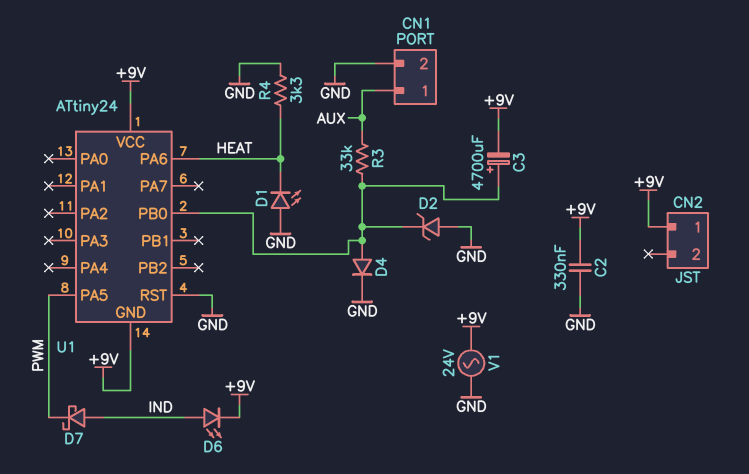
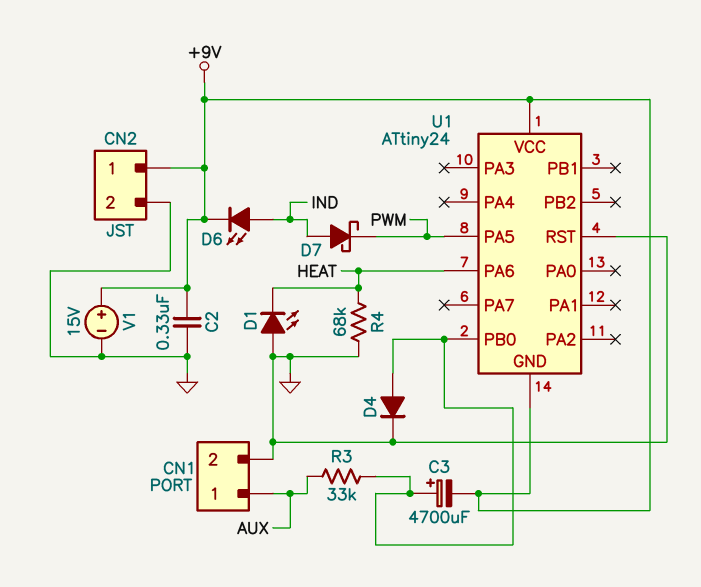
CN2 pin 2: none -> GND
D2: zener (A GND, K U1/PB0) -> none
R4: 3.3k (GND, HEAT) -> 68k (GND, HEAT)
V1: AC 24V (+9V, GND) -> 15V (plus +9V, minus GND)

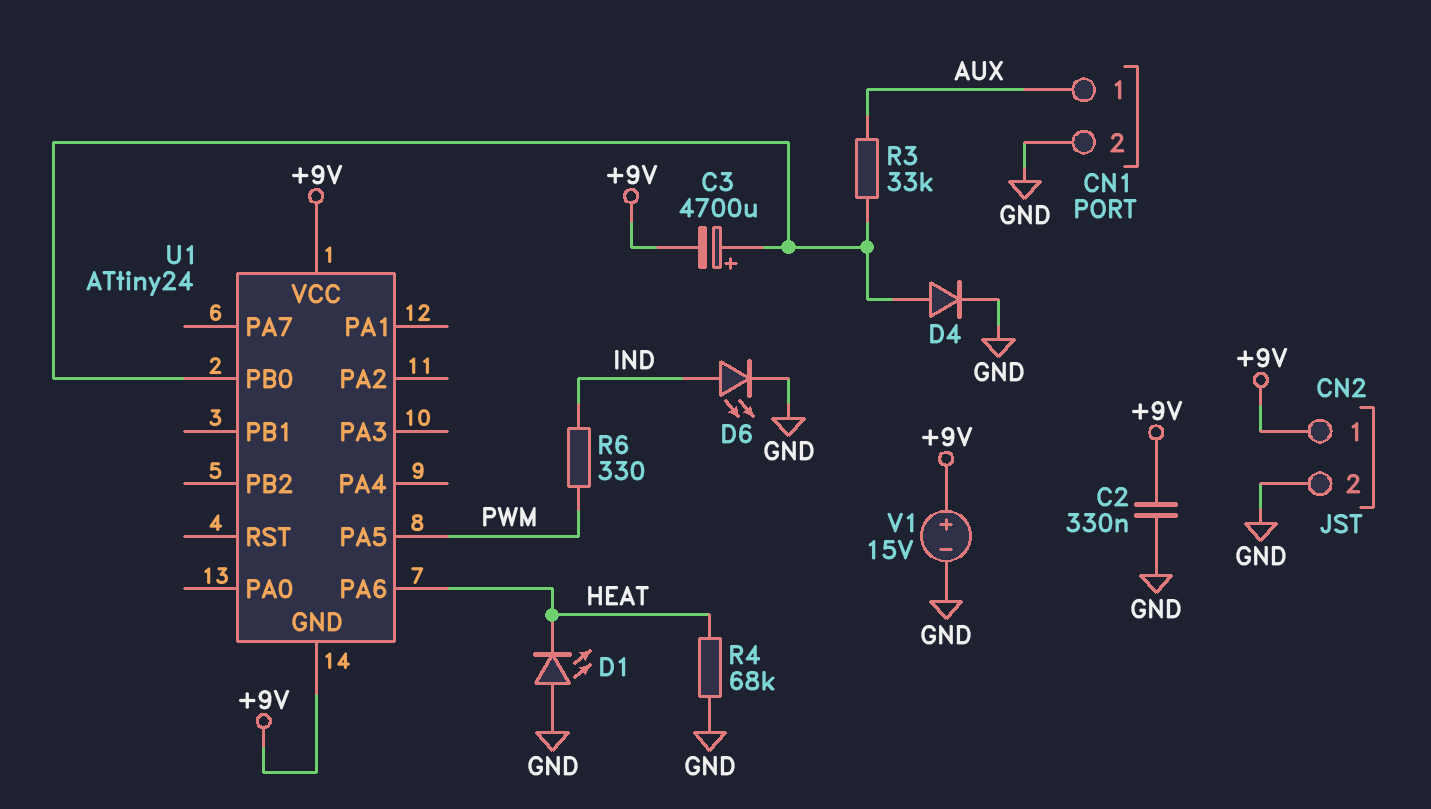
D6: LED (A IND, K +9V) -> LED (A IND, K GND)
D7: schottky (A IND, K PWM) -> none
R6: none -> 330 (IND, PWM)
U1 pin RST: GND -> none

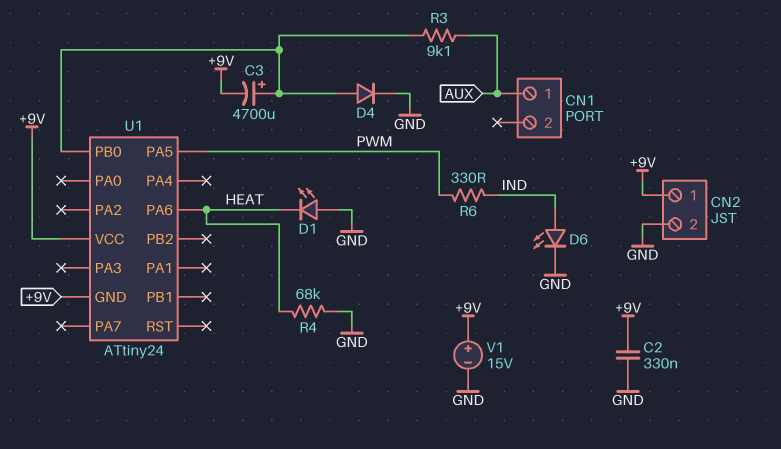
CN1 pin 2: GND -> none
R3: 33k (AUX, U1/PB0) -> 9.1k (AUX, U1/PB0)

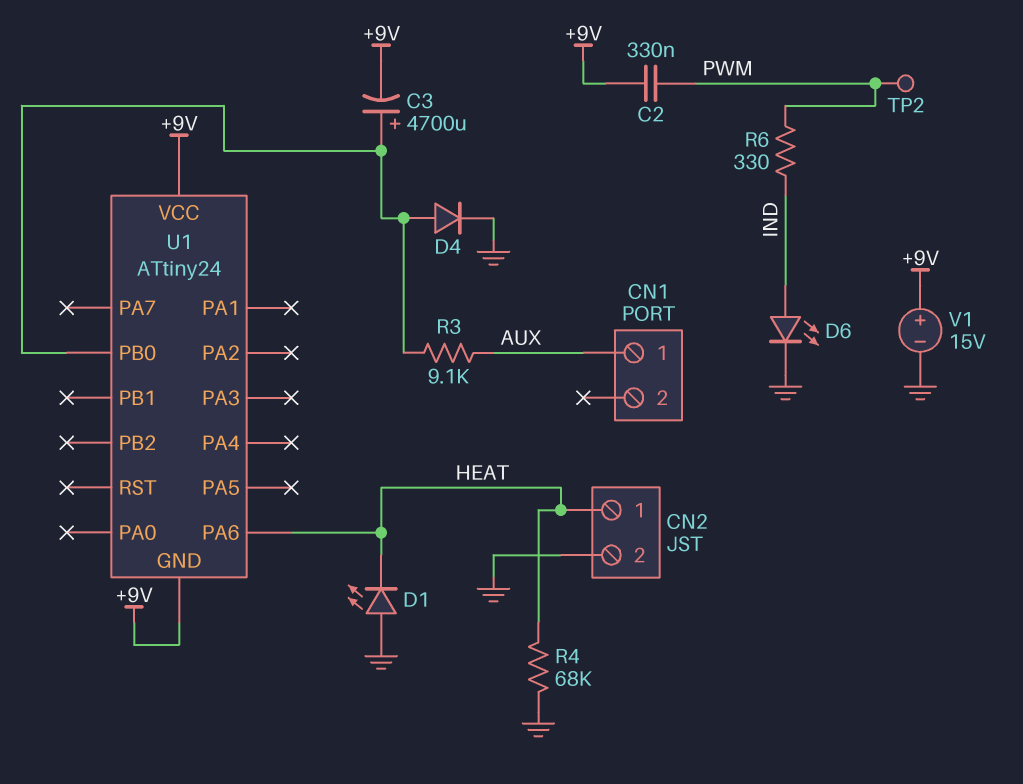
C2: 330nF (+9V, GND) -> 330nF (+9V, PWM)
CN2 pin 1: +9V -> HEAT
TP2: none -> test point (PWM)
U1 pin PA5: PWM -> none

